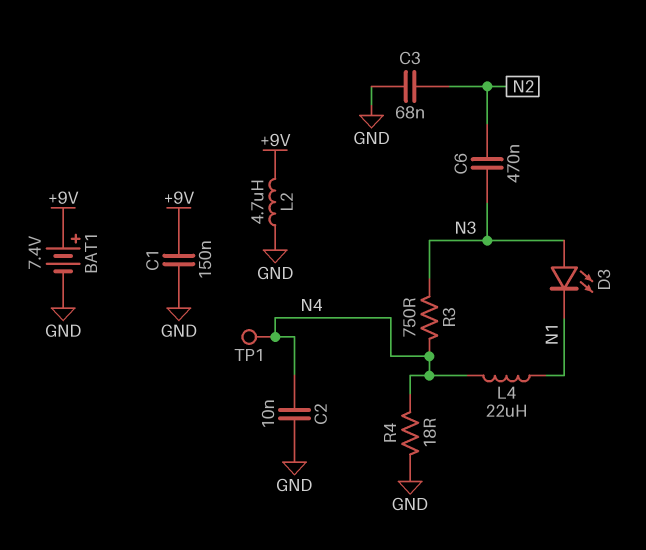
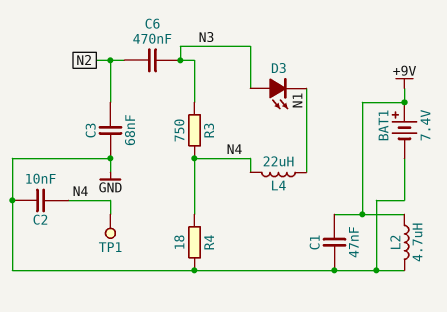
C1: 150nF (+9V, GND) -> 47nF (+9V, GND)

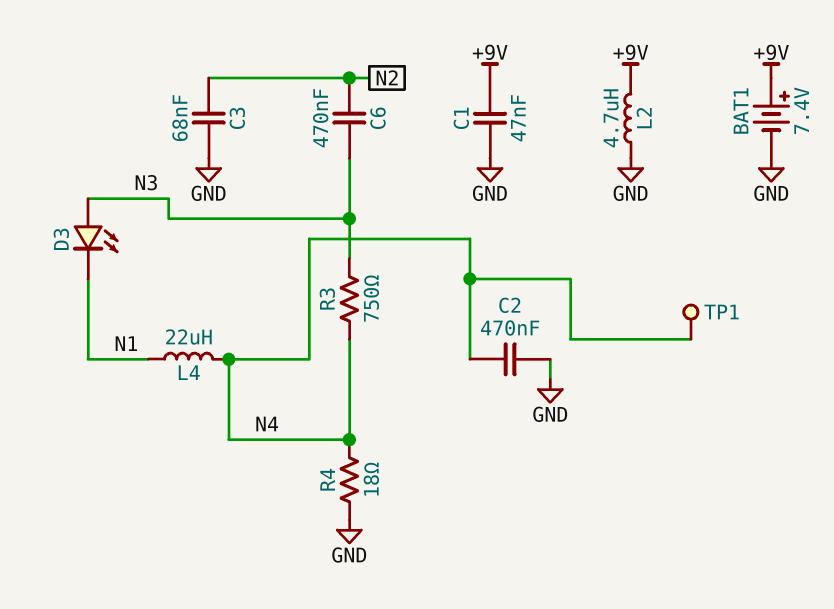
C2: 10nF (GND, N4) -> 470nF (GND, N4)

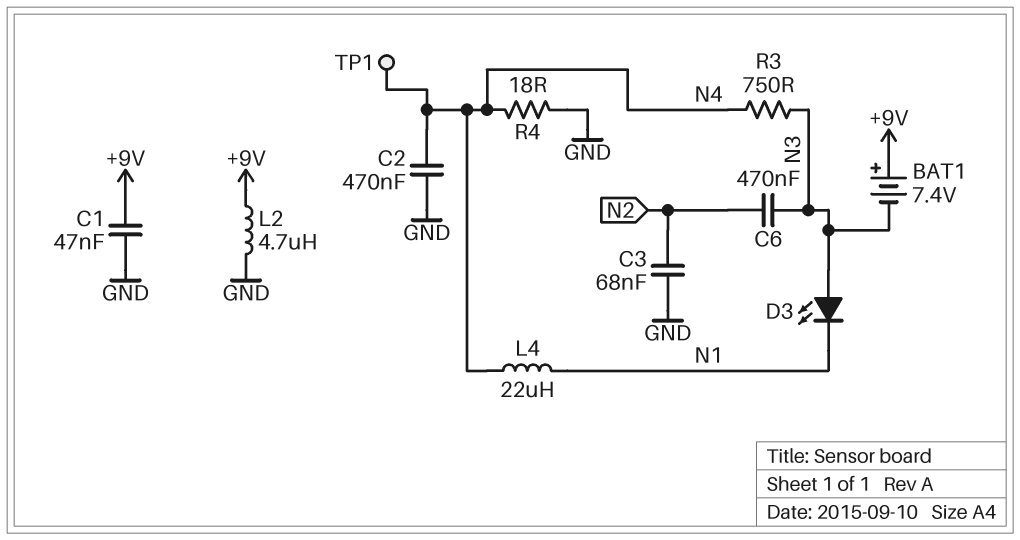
BAT1: 7.4V (plus +9V, minus GND) -> 7.4V (plus +9V, minus N3)

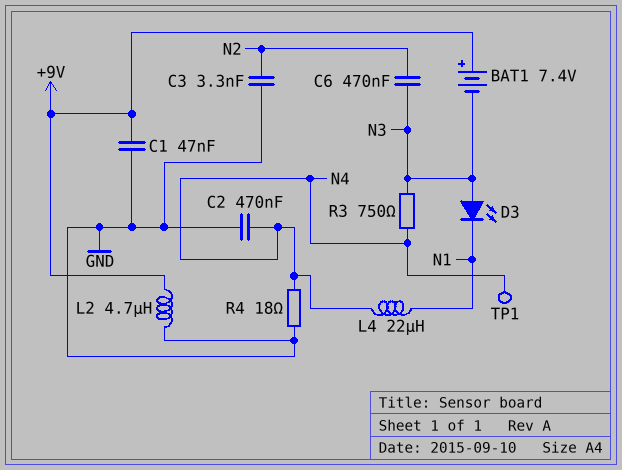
C3: 68nF (GND, N2) -> 3.3nF (GND, N2)

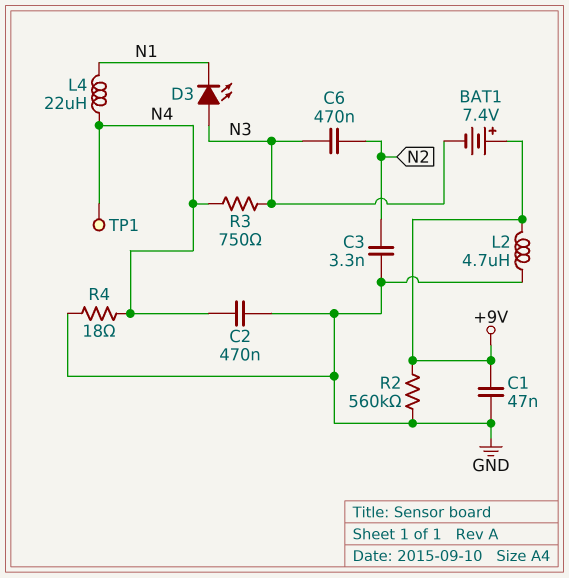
R2: none -> 560k (+9V, GND)

